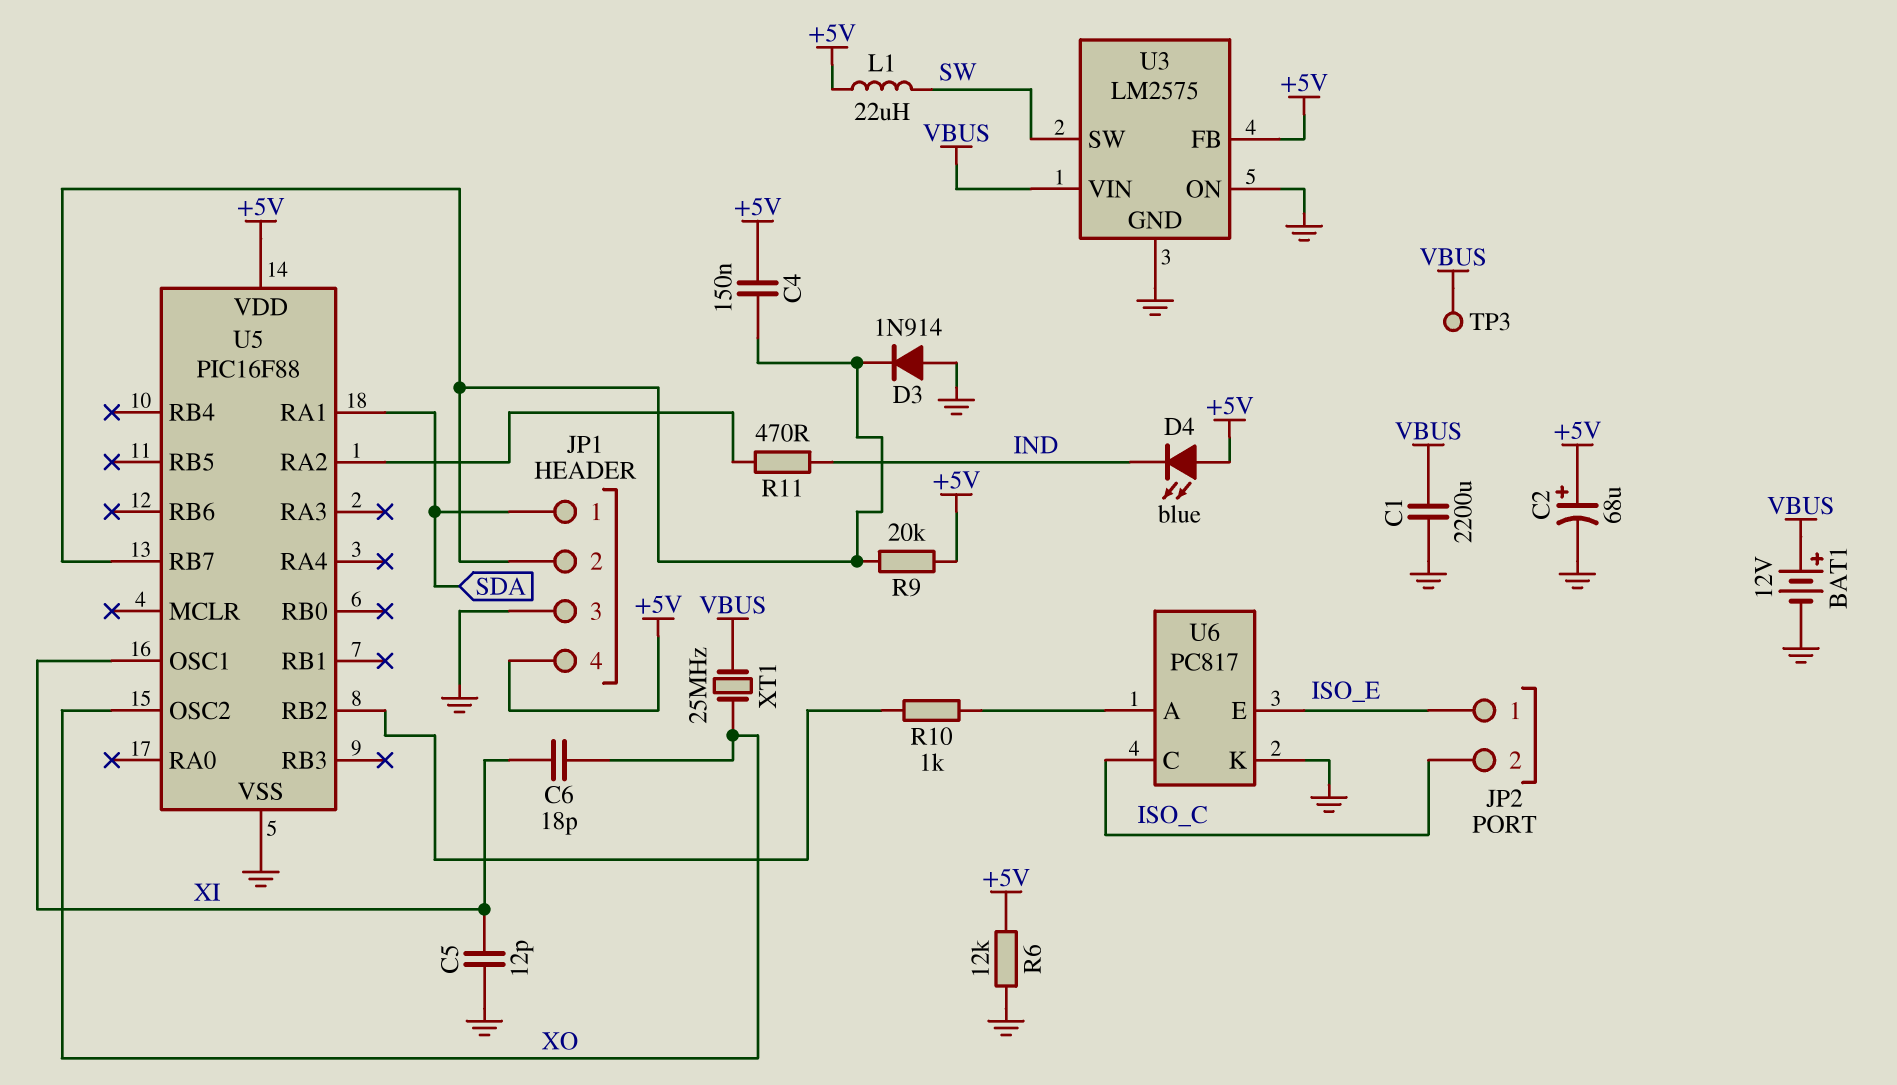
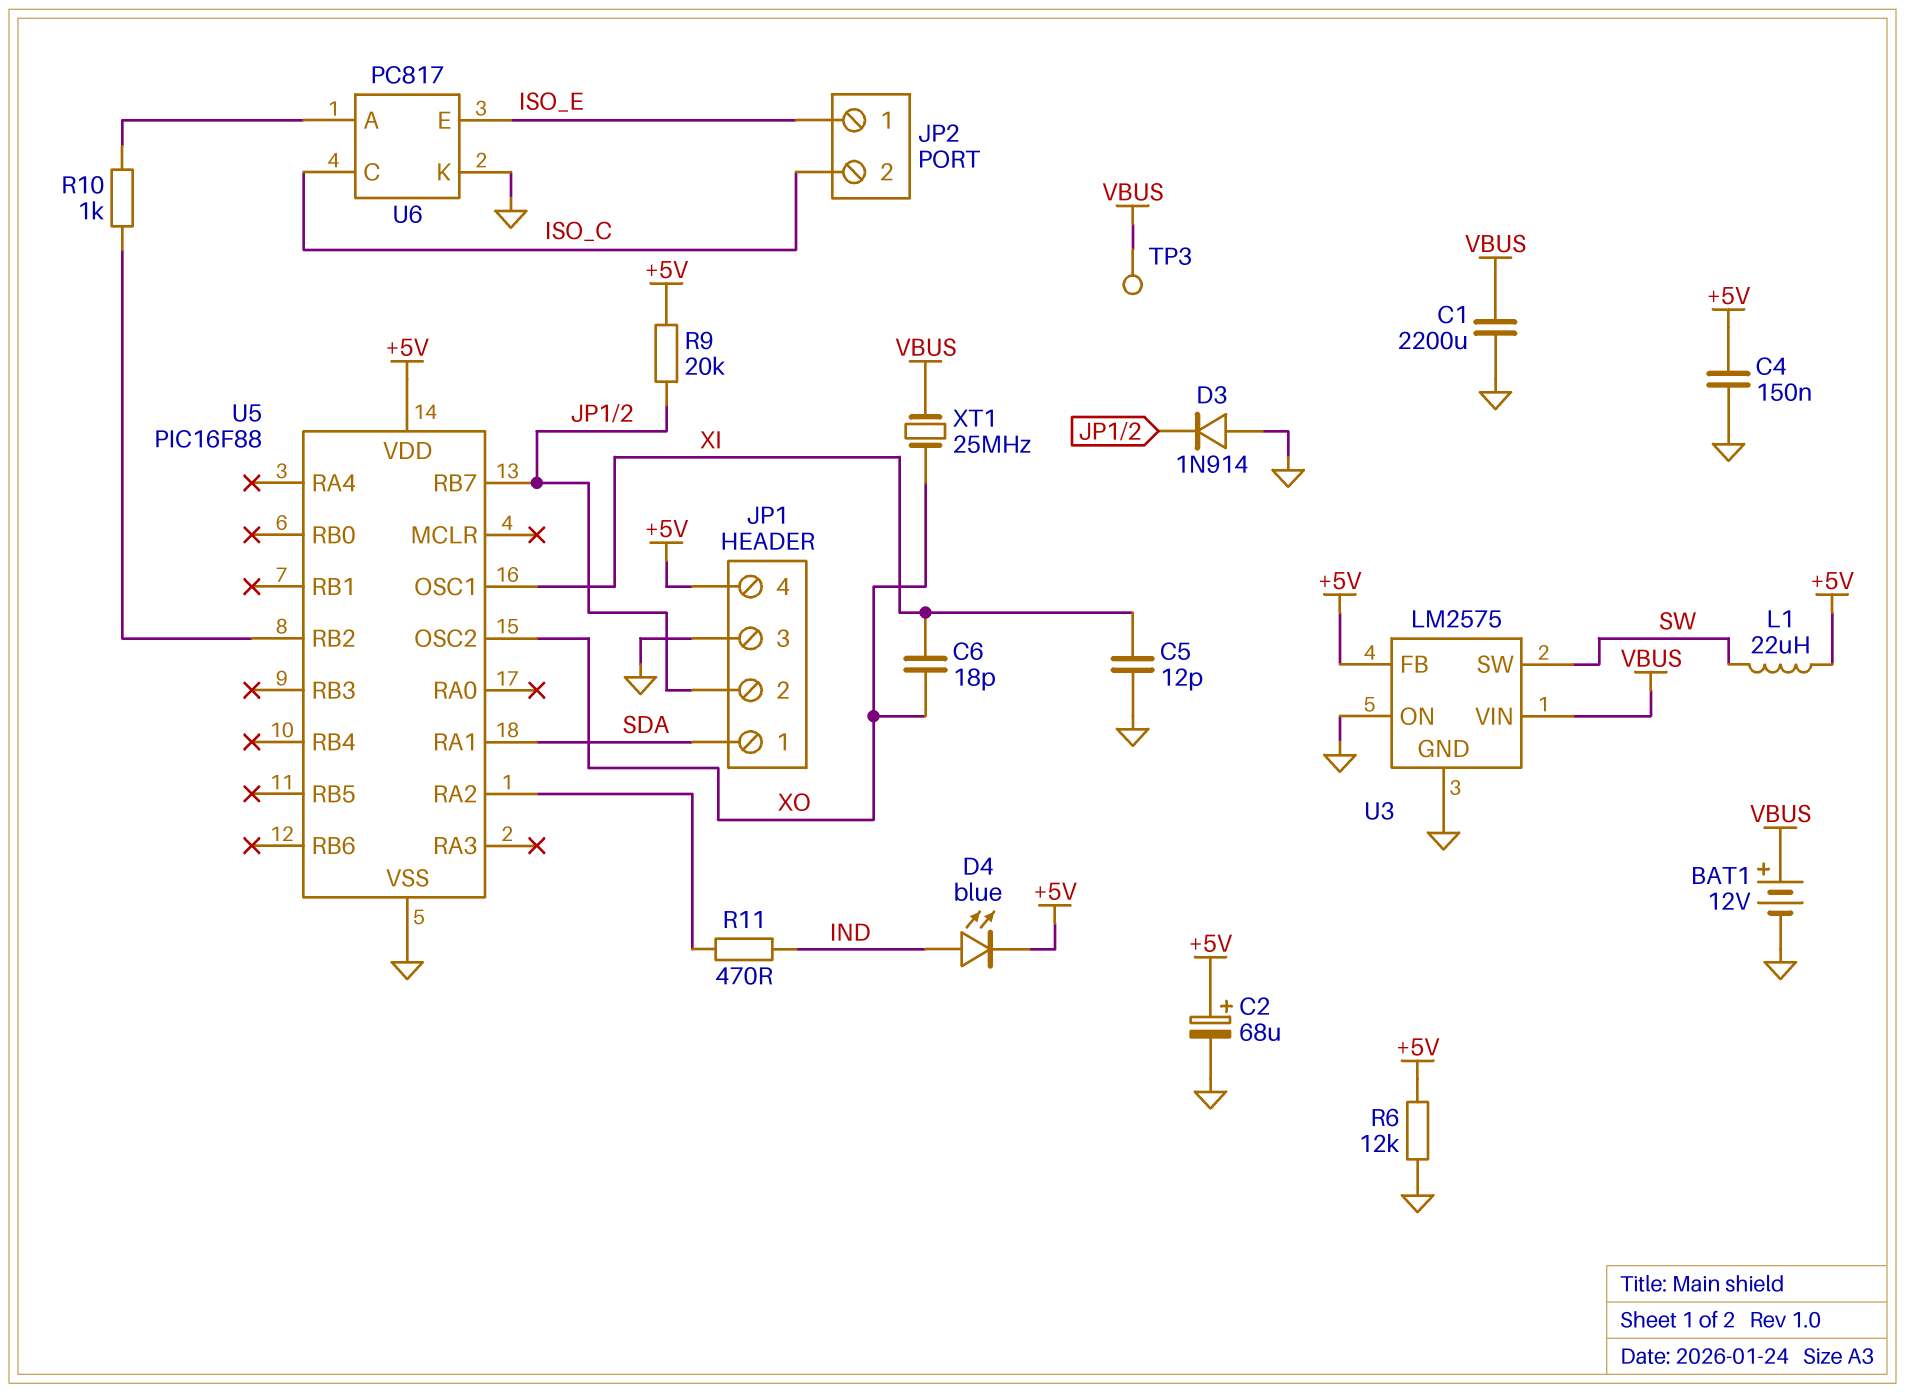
C4: 150nF (+5V, JP1/2) -> 150nF (+5V, GND)
D4: LED blue (A +5V, K IND) -> LED blue (A IND, K +5V)

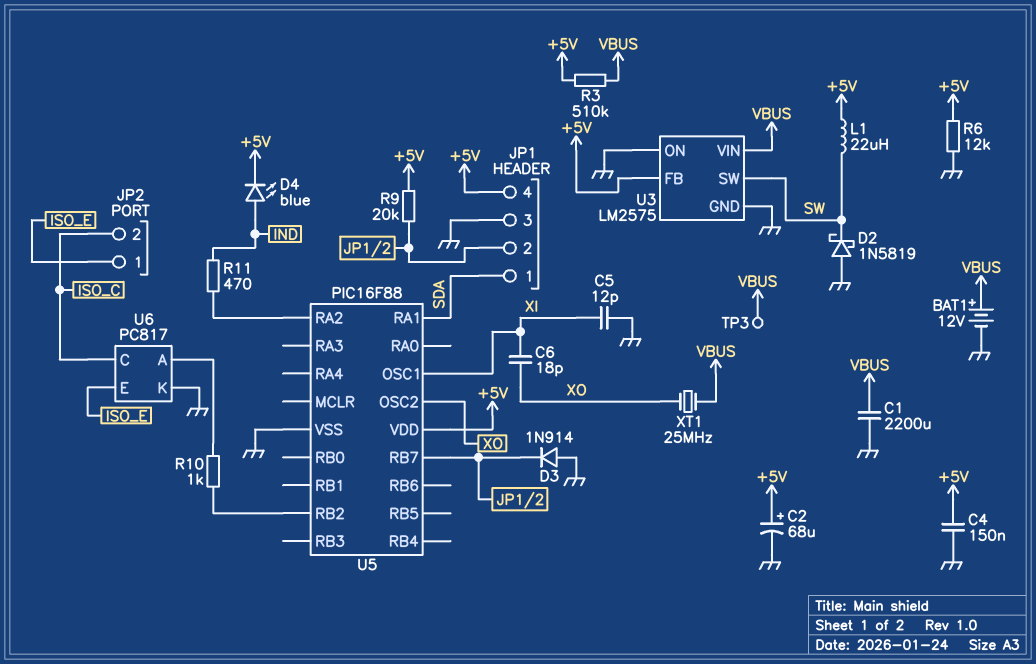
D2: none -> schottky 1N5819 (A GND, K SW)
R3: none -> 510k (+5V, VBUS)

